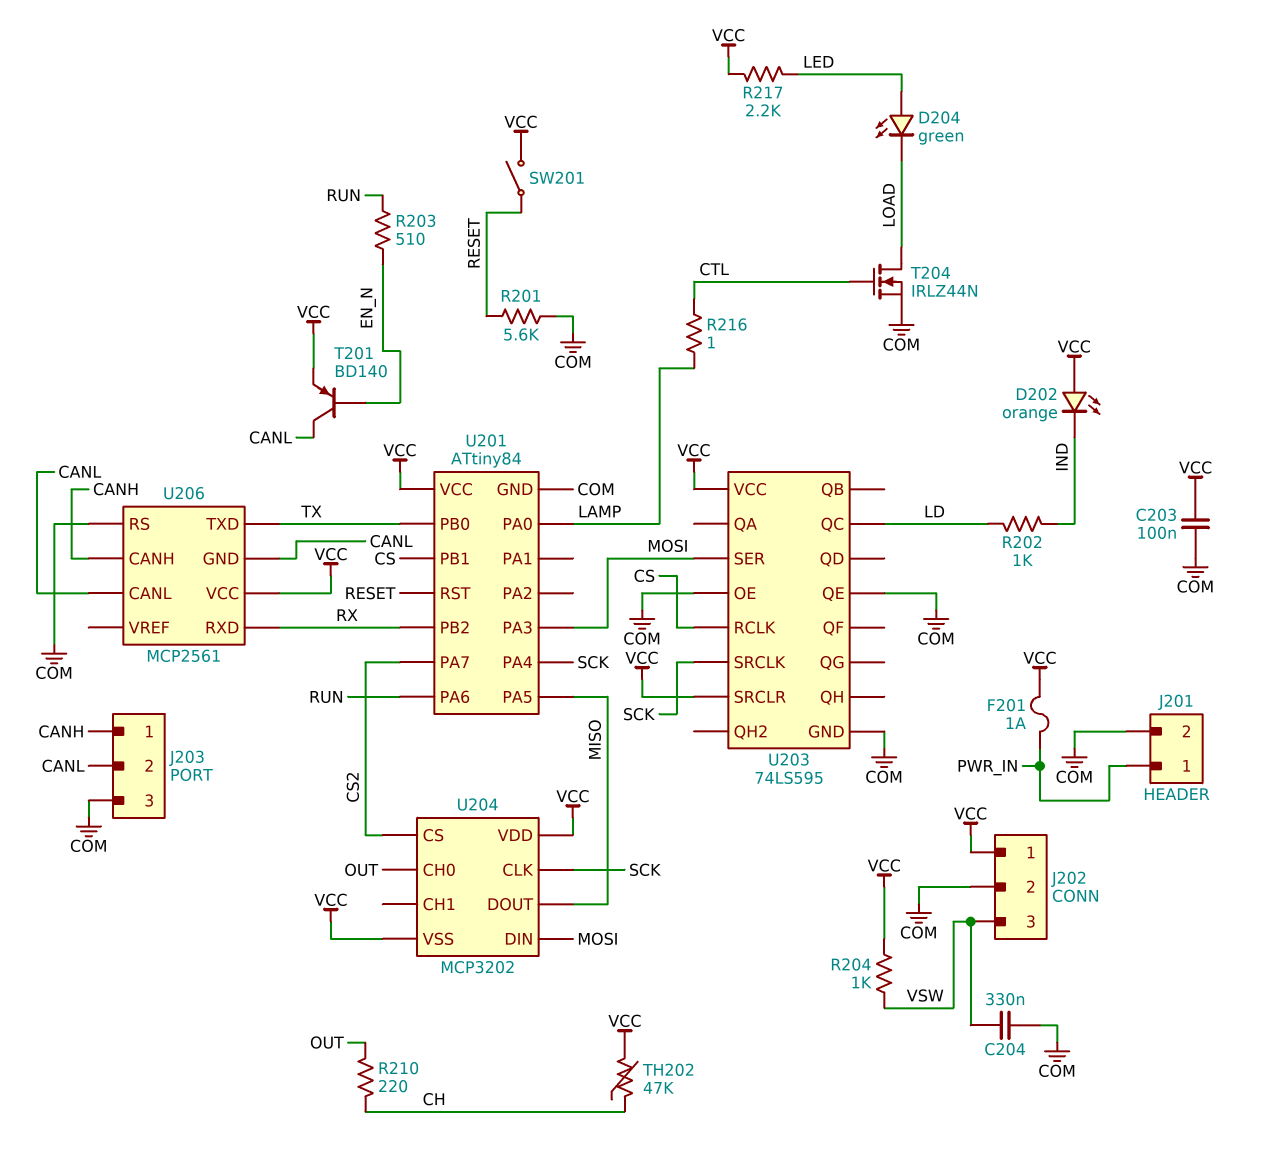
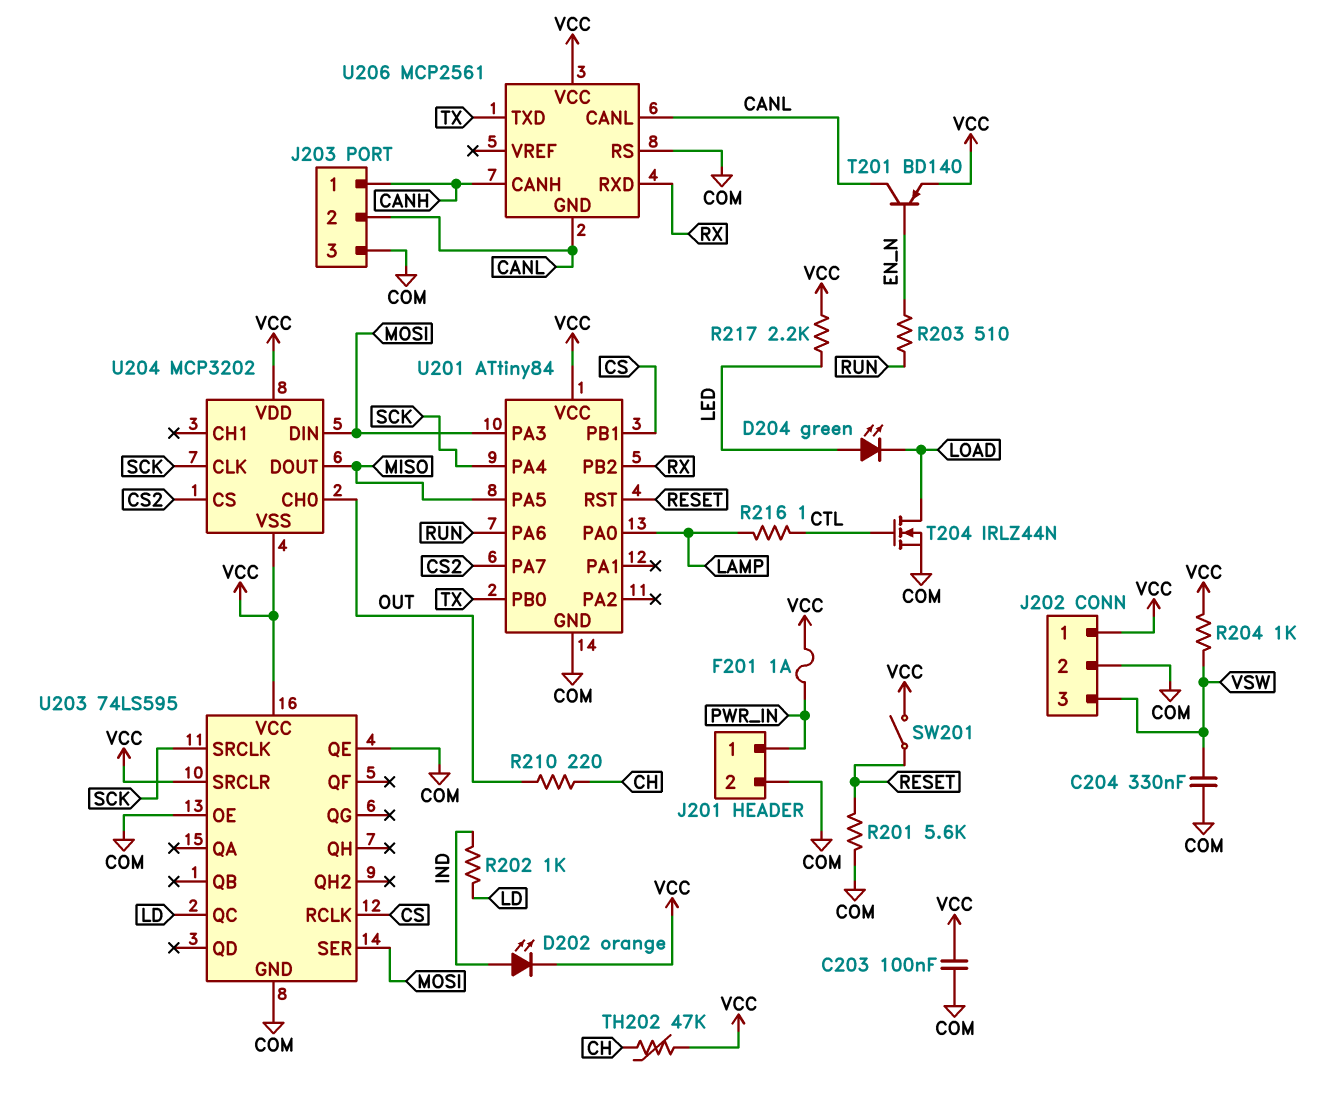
D202: LED orange (A VCC, K IND) -> LED orange (A IND, K VCC)

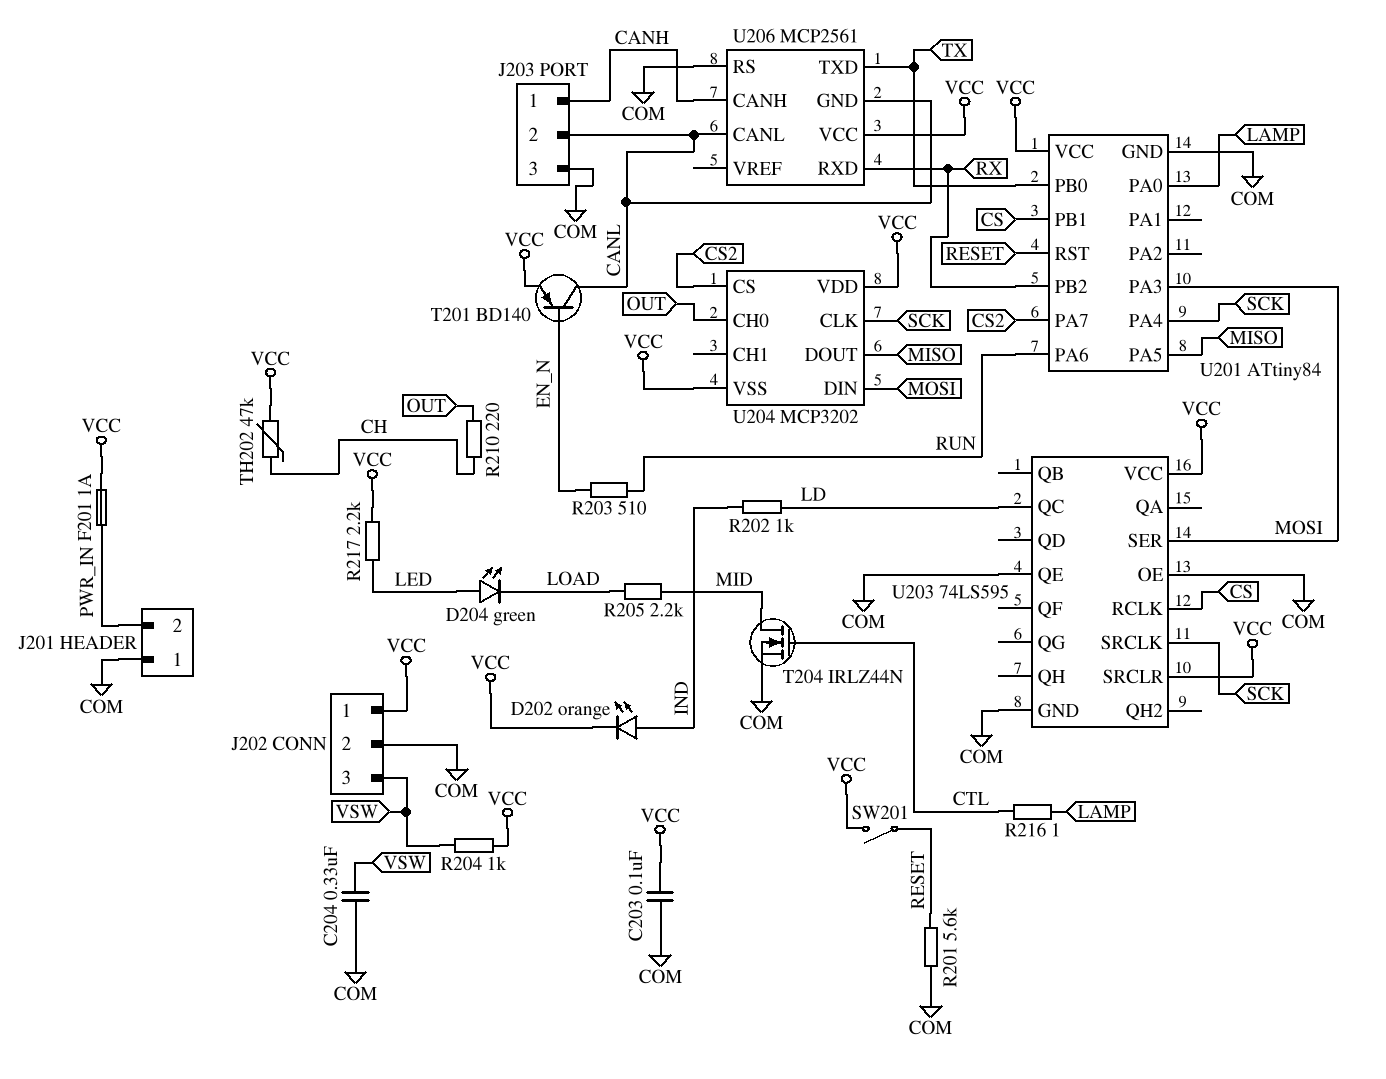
J201 pin 1: PWR_IN -> COM
J201 pin 2: COM -> PWR_IN
R205: none -> 2.2k (LOAD, MID)
T204: NMOS IRLZ44N (G CTL, D LOAD, S COM) -> NMOS IRLZ44N (G CTL, D MID, S COM)

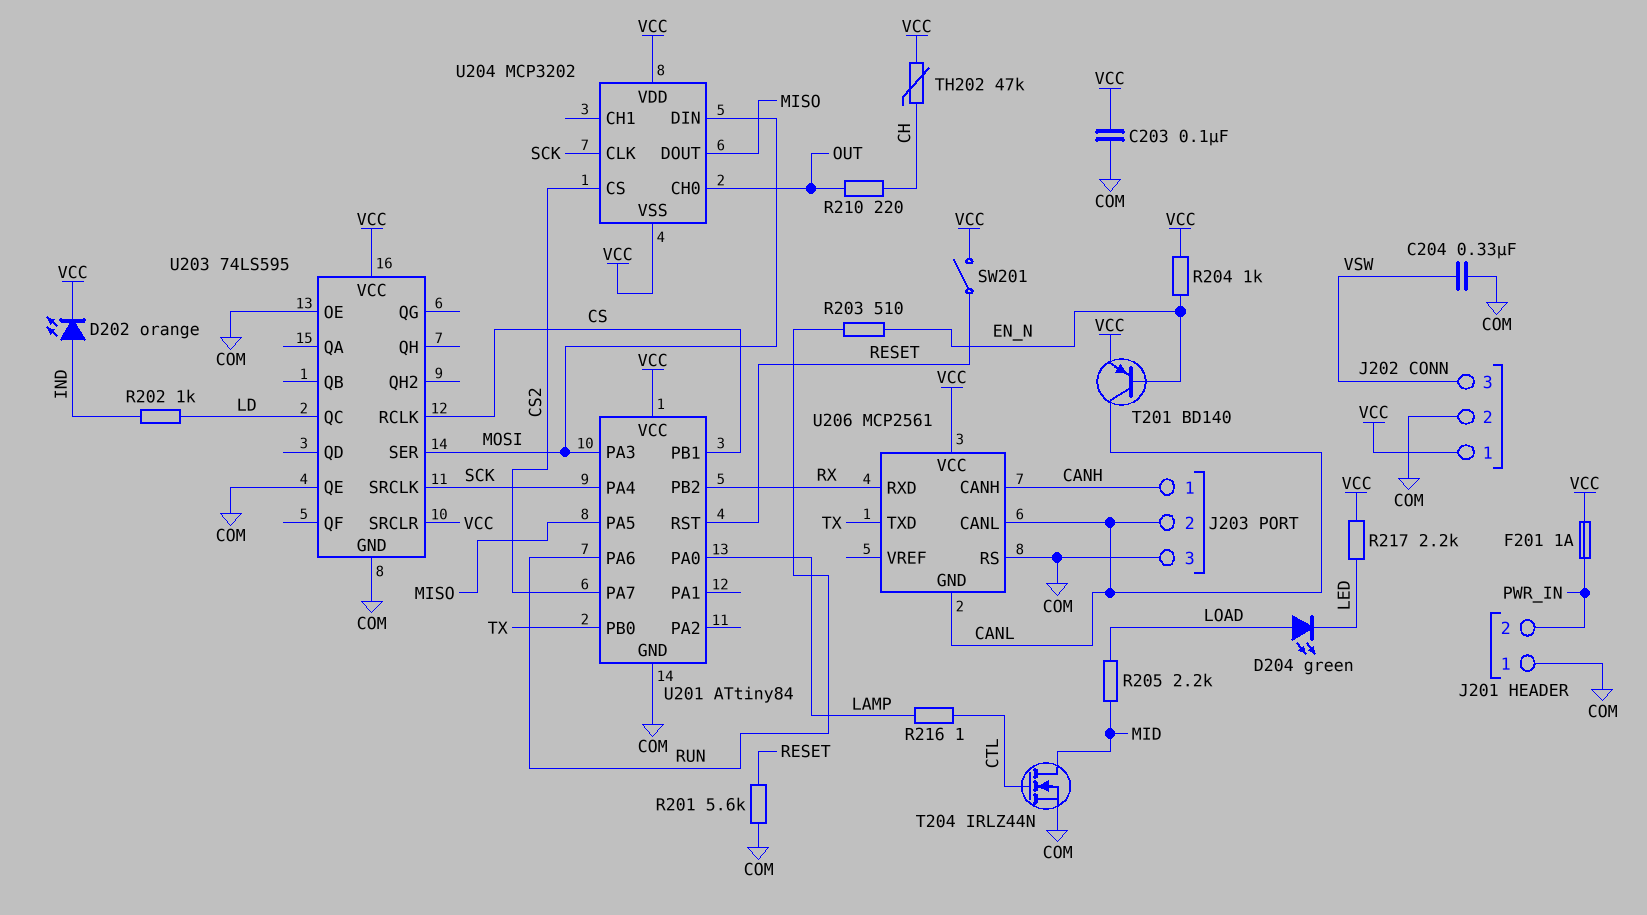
D204: LED green (A LED, K LOAD) -> LED green (A LOAD, K LED)
R204: 1k (VCC, VSW) -> 1k (EN_N, VCC)

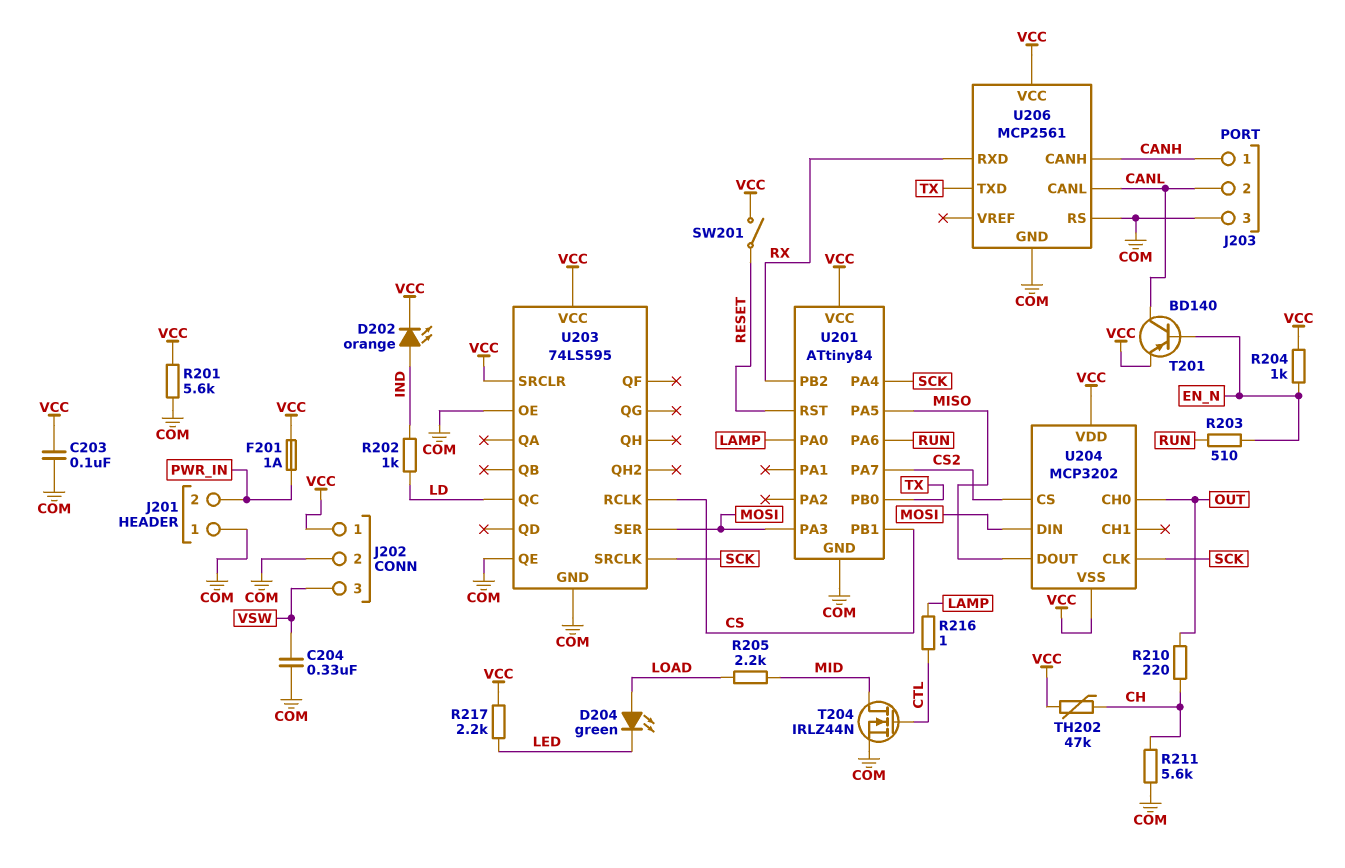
R201: 5.6k (COM, RESET) -> 5.6k (COM, VCC)
R211: none -> 5.6k (CH, COM)
U206 pin GND: CANL -> COM

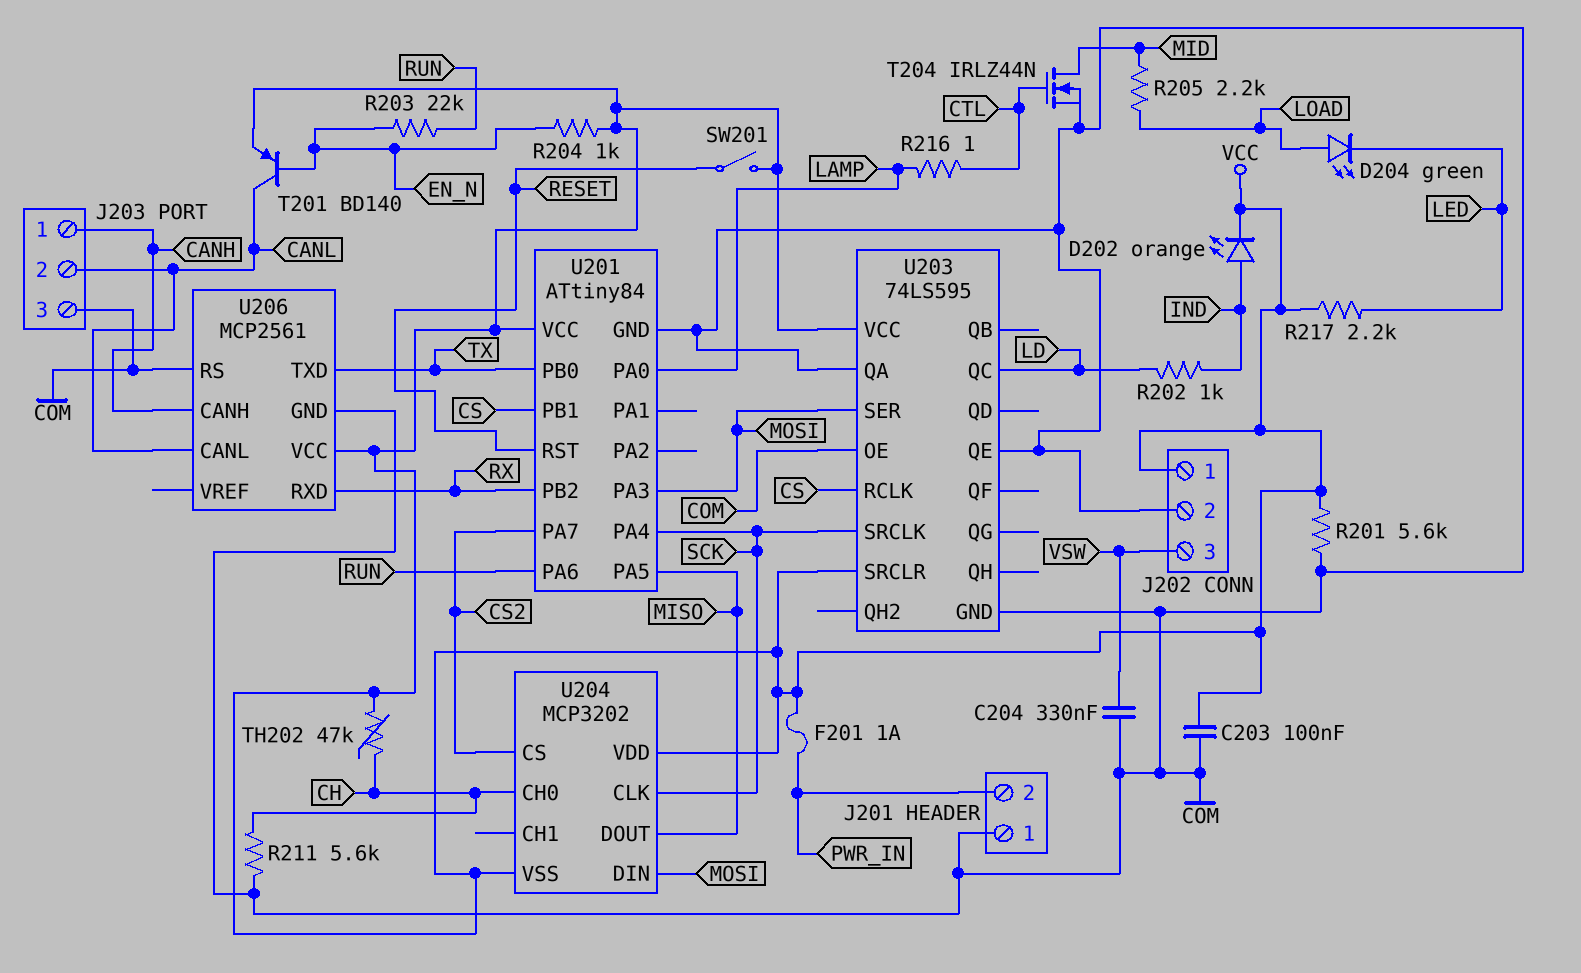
R203: 510 (EN_N, RUN) -> 22k (EN_N, RUN)
R210: 220 (CH, OUT) -> none
U203 pin QA: none -> COM
U204 pin CH0: OUT -> CH

